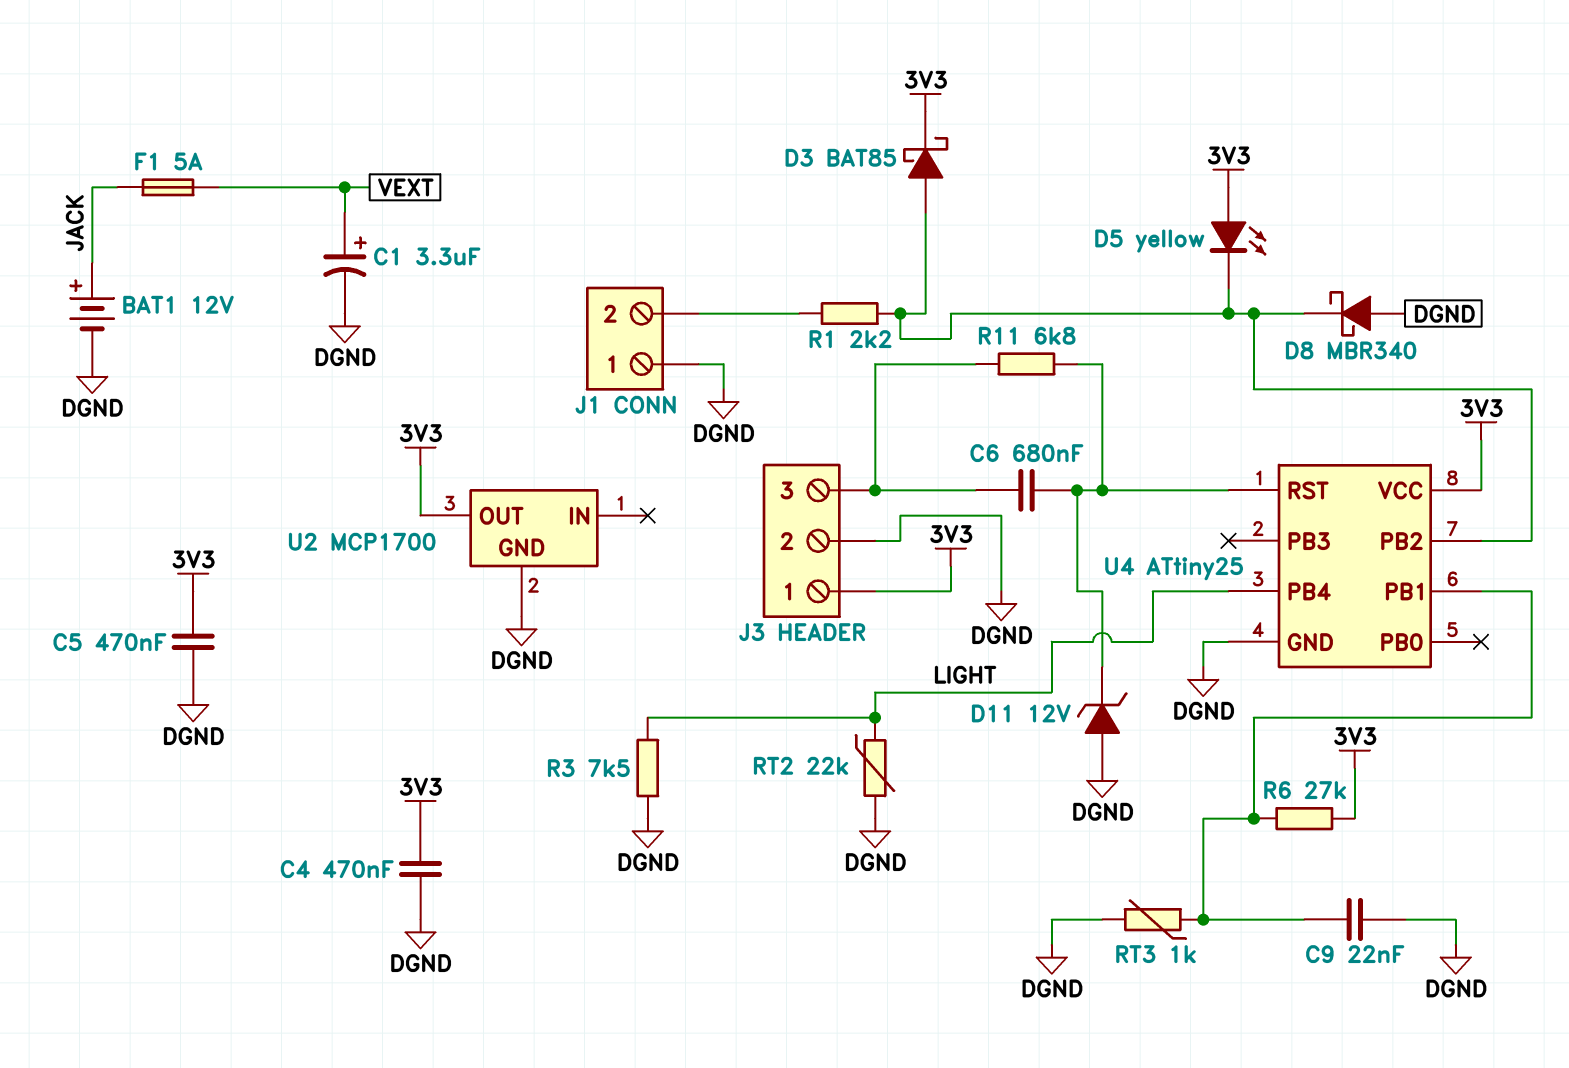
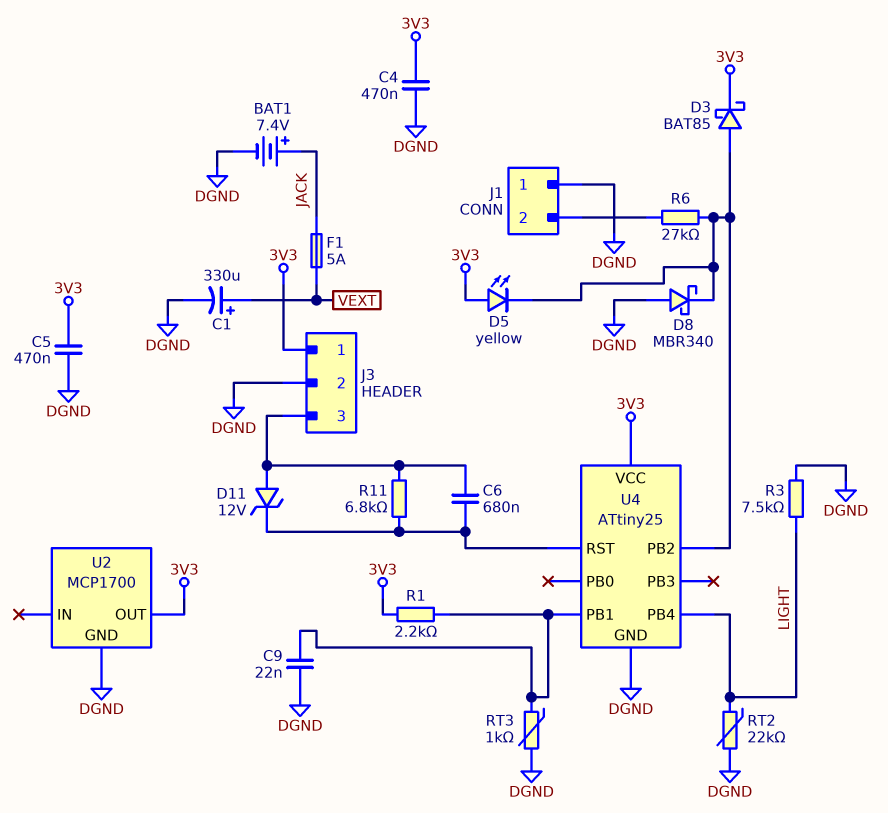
BAT1: 12V (plus JACK, minus DGND) -> 7.4V (plus JACK, minus DGND)
C1: 3.3uF (plus VEXT, minus DGND) -> 330uF (plus VEXT, minus DGND)
D11: zener 12V (A DGND, K U4/RST) -> zener 12V (A J3/3, K U4/RST)
R1: 2.2k (J1/2, U4/PB2) -> 2.2k (3V3, U4/PB1)
R6: 27k (3V3, U4/PB1) -> 27k (J1/2, U4/PB2)

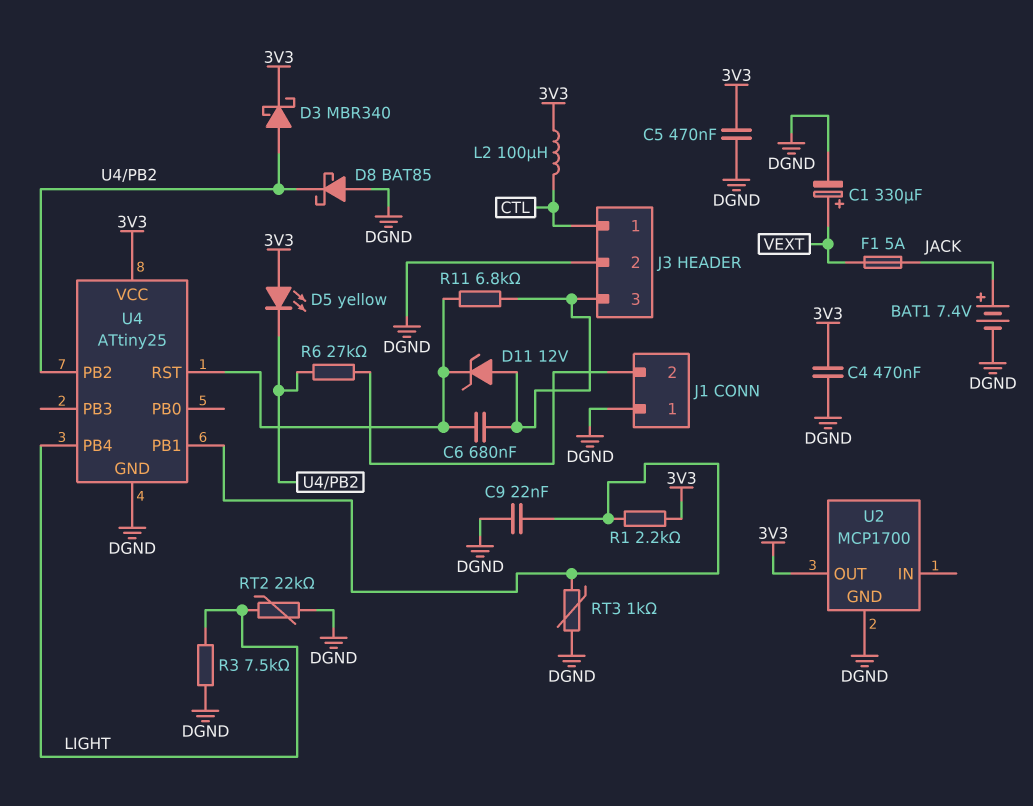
D3: schottky BAT85 (A U4/PB2, K 3V3) -> schottky MBR340 (A U4/PB2, K 3V3)
D8: schottky MBR340 (A DGND, K U4/PB2) -> schottky BAT85 (A DGND, K U4/PB2)
J3 pin 1: 3V3 -> CTL
L2: none -> 100uH (3V3, CTL)

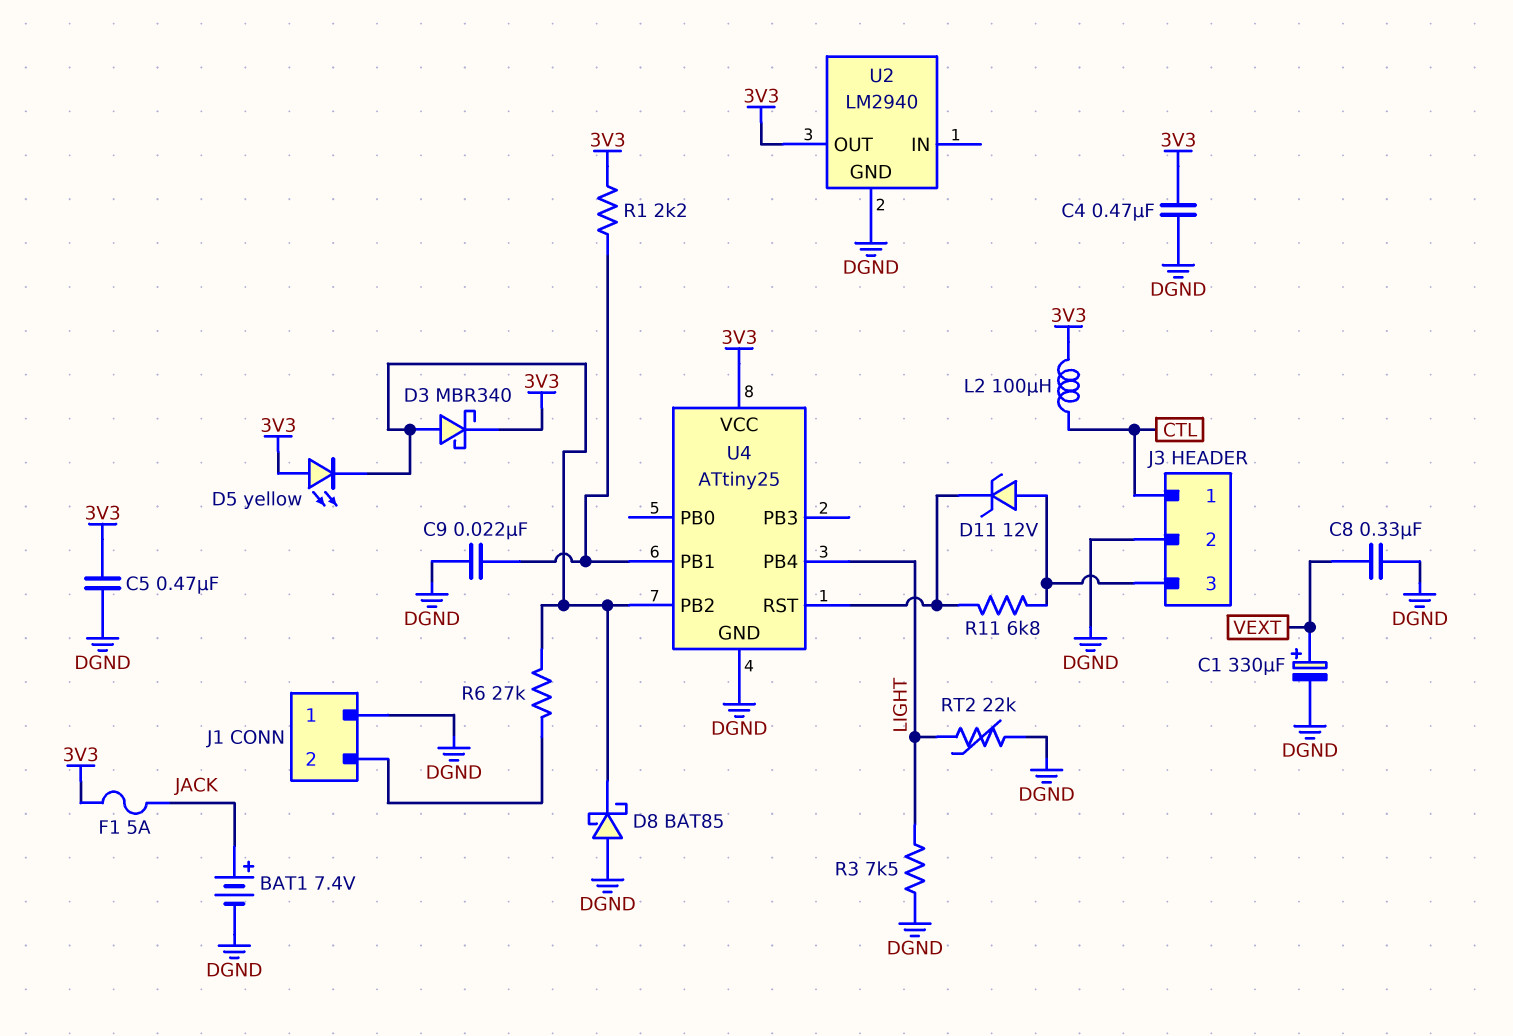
C6: 680nF (J3/3, U4/RST) -> none
C8: none -> 330nF (DGND, VEXT)
F1: 5A (JACK, VEXT) -> 5A (3V3, JACK)
RT3: 1k (DGND, U4/PB1) -> none
U2: MCP1700 -> LM2940

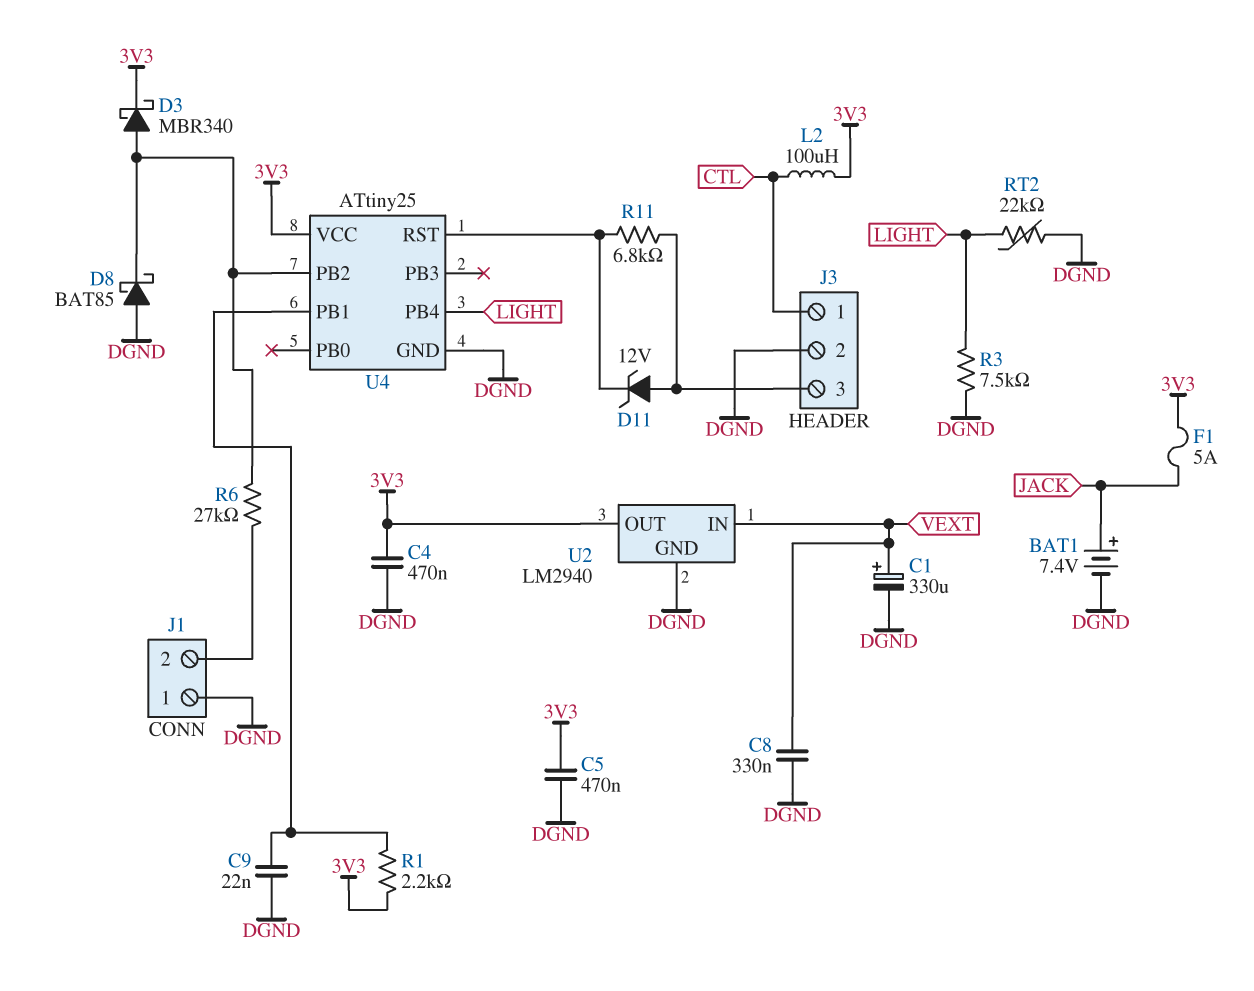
D5: LED yellow (A 3V3, K U4/PB2) -> none
U2 pin IN: none -> VEXT

